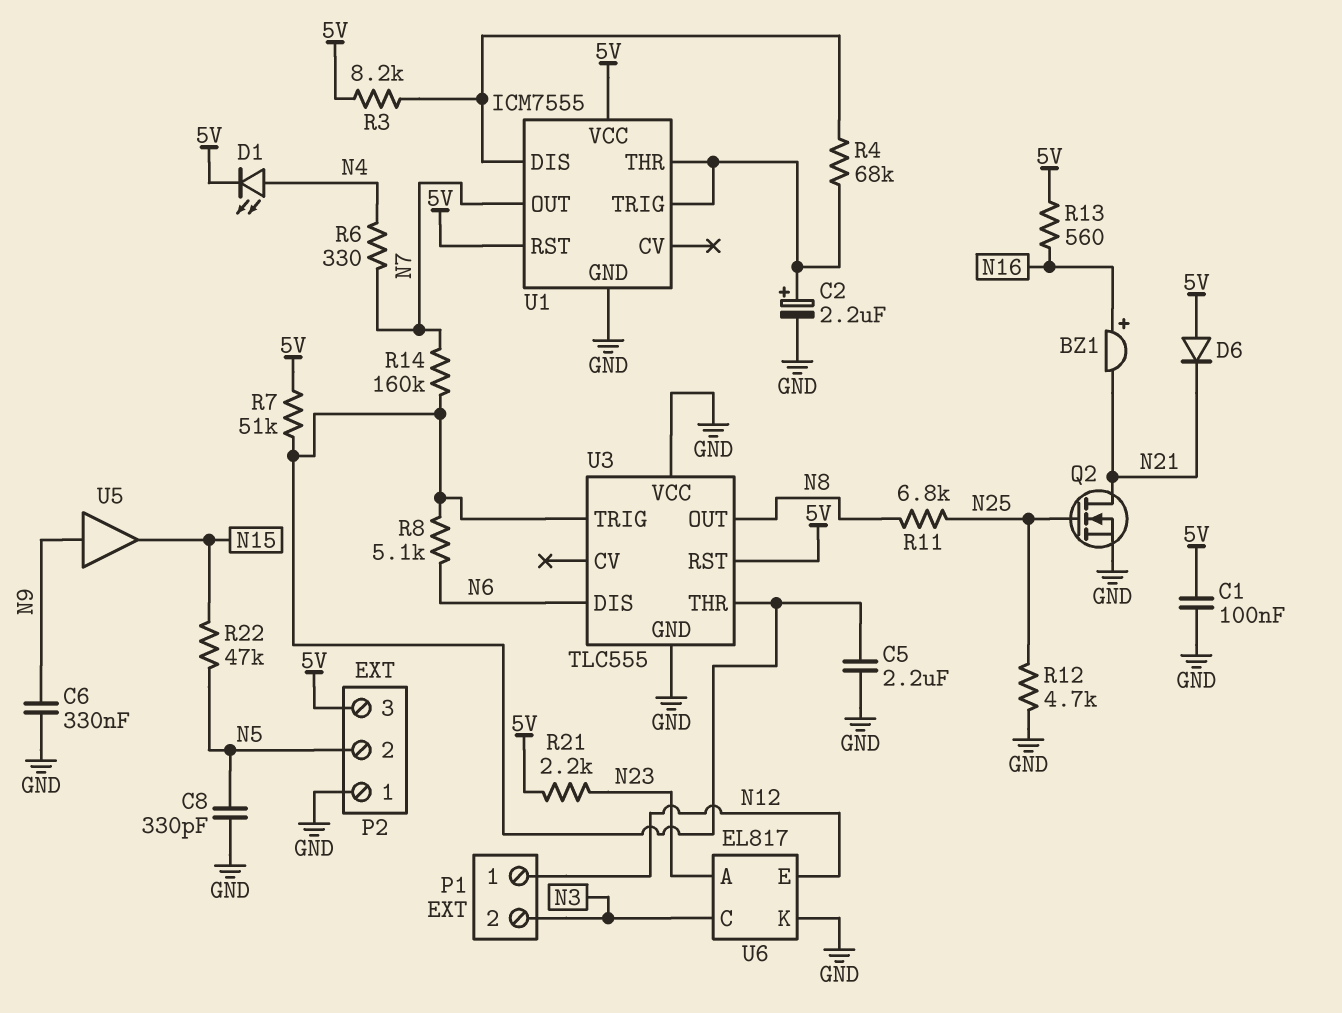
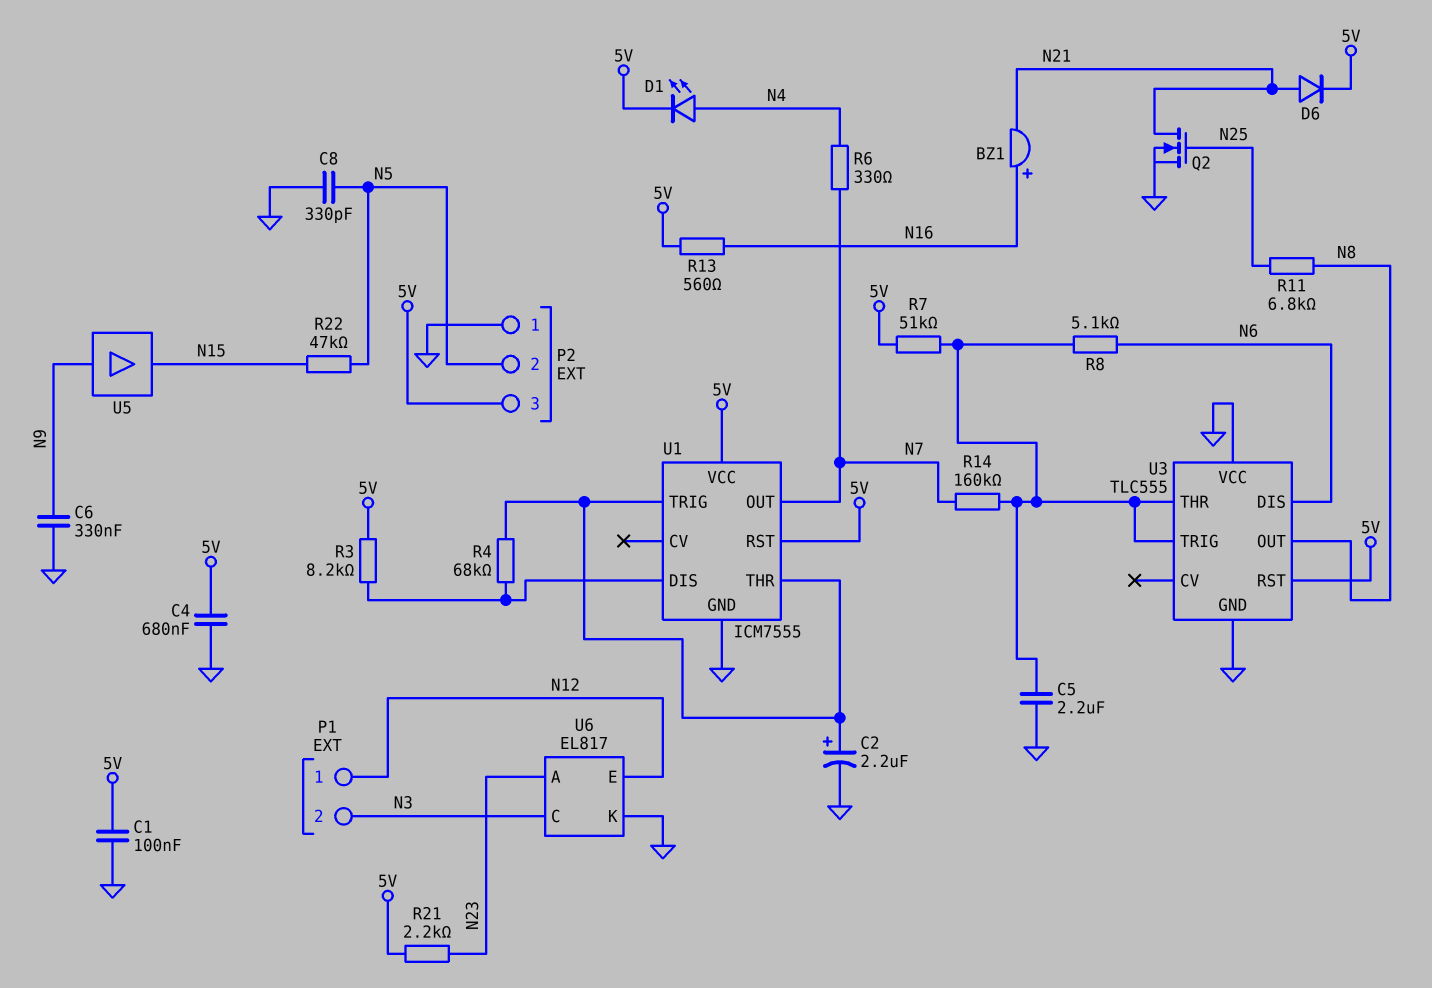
C4: none -> 680nF (5V, GND)
D6: diode (A 5V, K N21) -> diode (A N21, K 5V)
R12: 4.7k (GND, N25) -> none

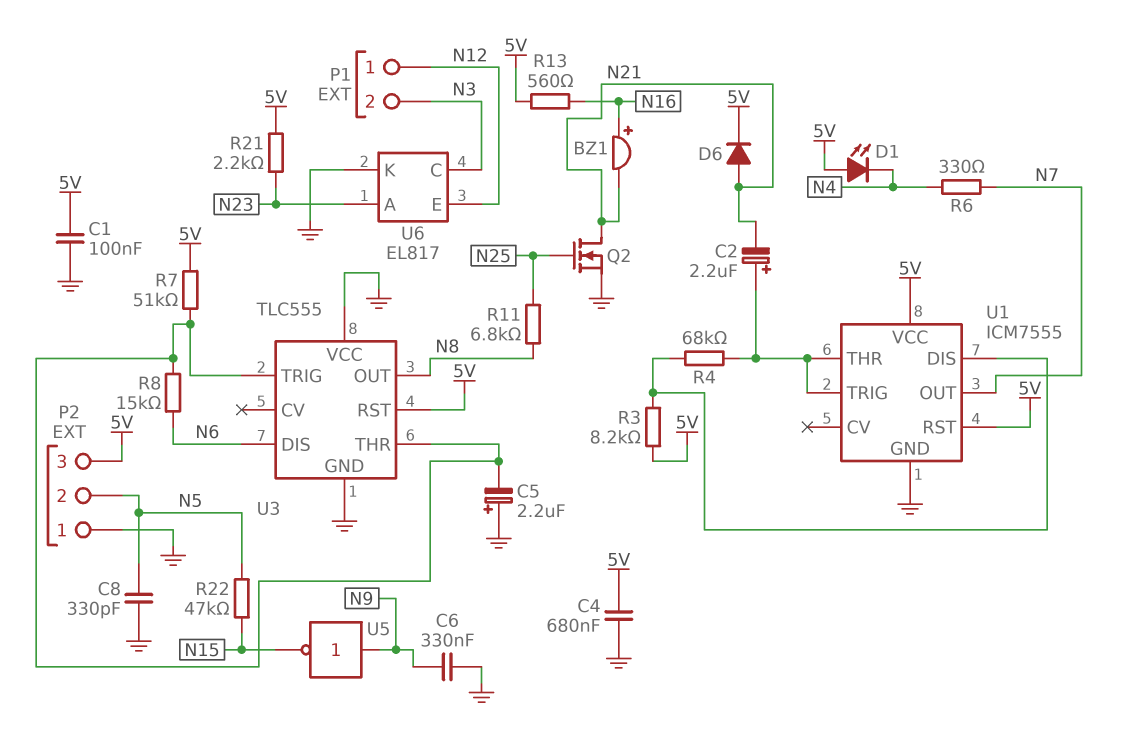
C2: 2.2uF (plus U1/THR, minus GND) -> 2.2uF (plus U1/THR, minus N21)
C5: 2.2uF (GND, U3/THR) -> 2.2uF (plus GND, minus U3/THR)
D1: LED (A N4, K 5V) -> LED (A 5V, K N4)
R8: 5.1k (N6, U3/THR) -> 15k (N6, U3/THR)
R14: 160k (N7, U3/THR) -> none
U5: buffer (in N9, out N15) -> NOT (in N9, out N15)

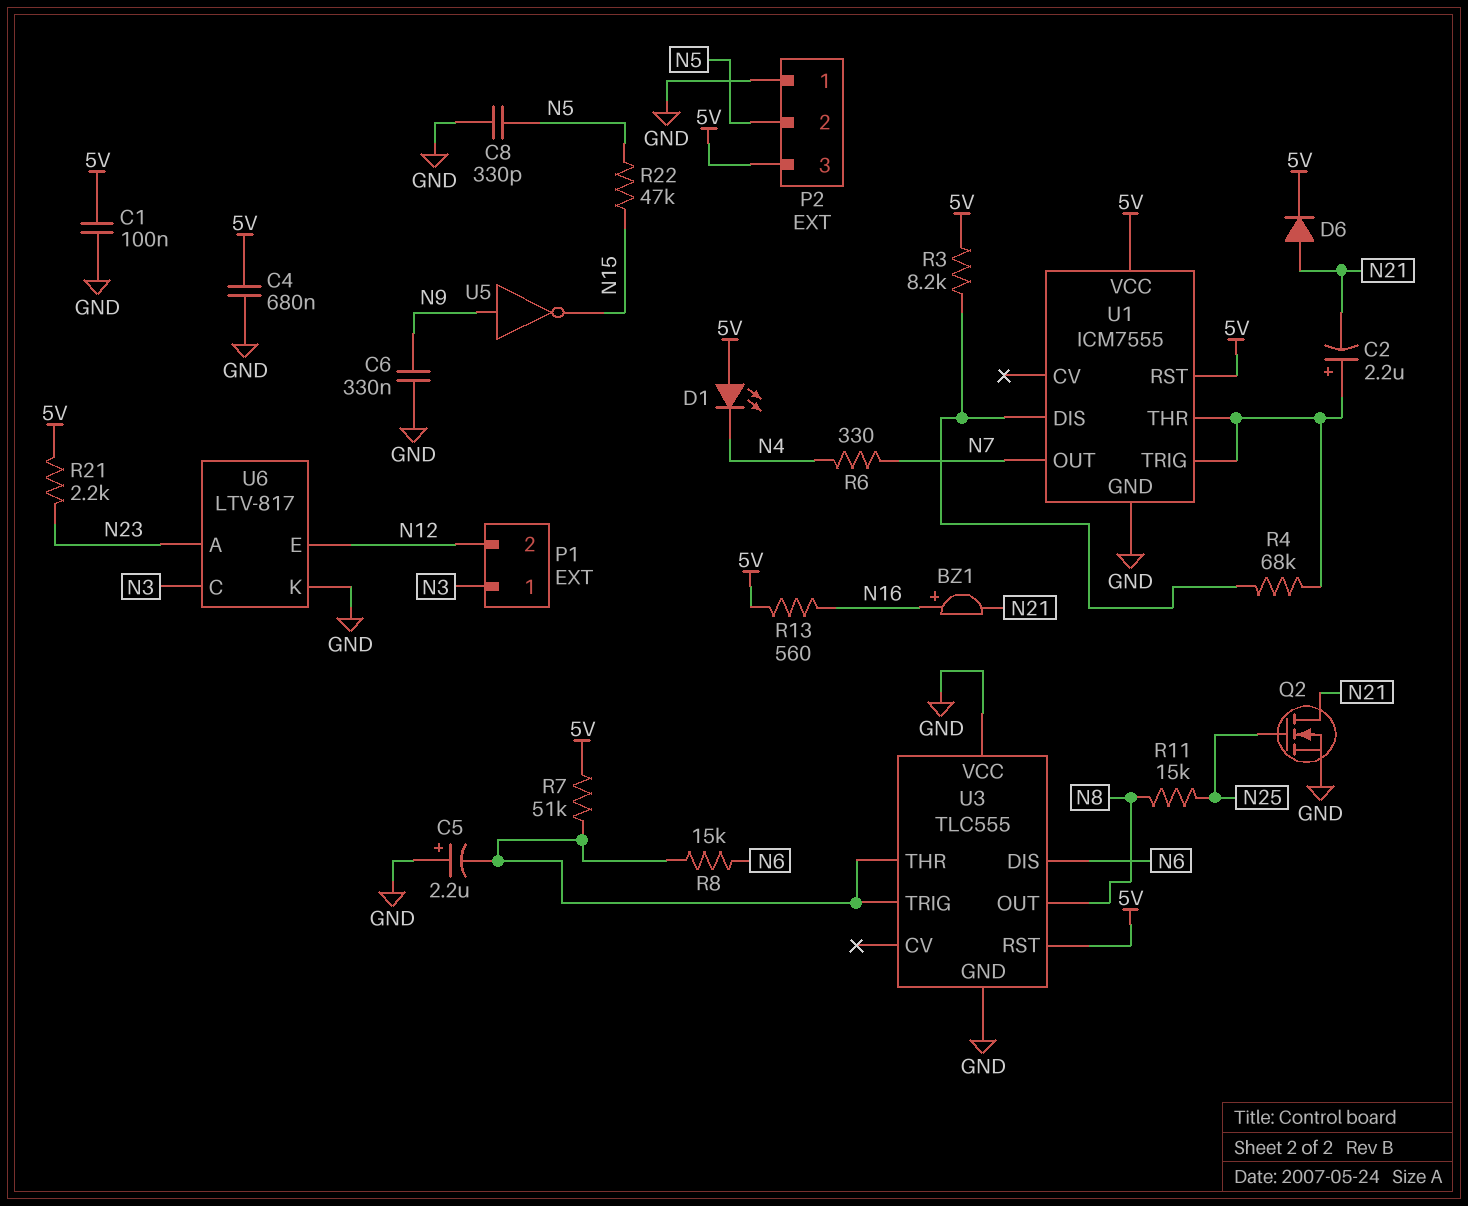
P1 pin 1: N12 -> N3
P1 pin 2: N3 -> N12
R11: 6.8k (N8, N25) -> 15k (N8, N25)
U6: EL817 -> LTV-817

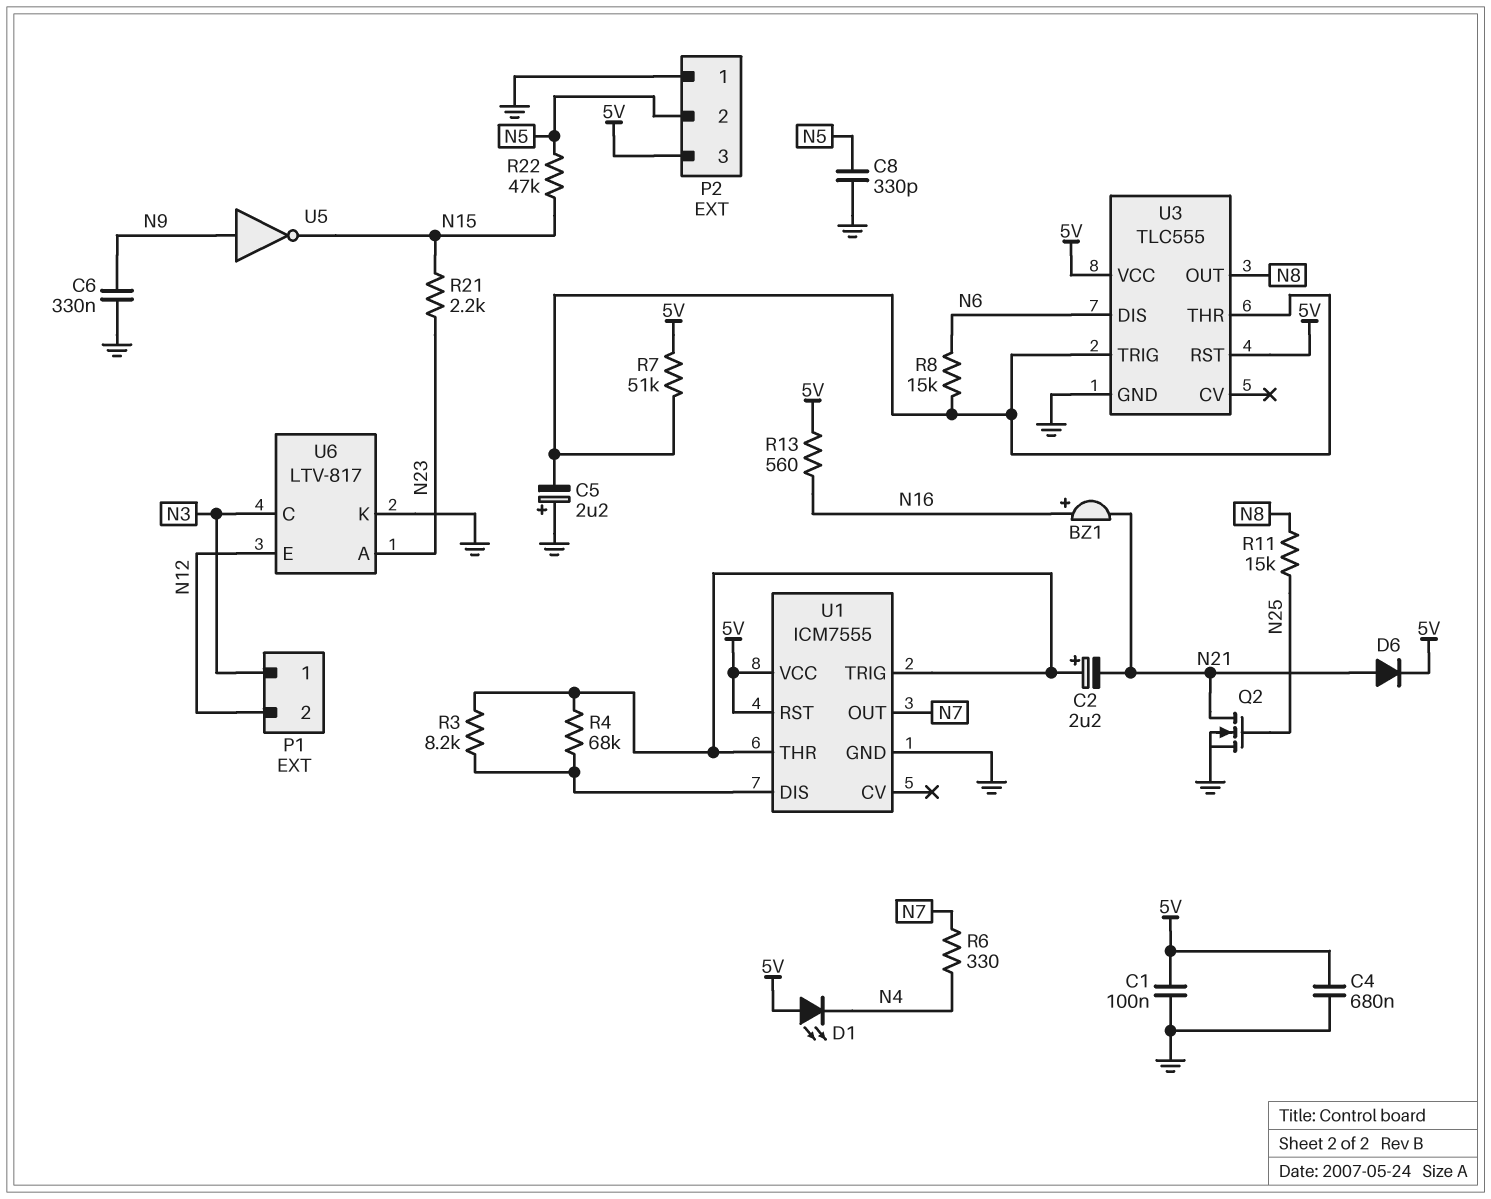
R3: 8.2k (5V, U1/DIS) -> 8.2k (U1/DIS, U1/THR)
R21: 2.2k (5V, N23) -> 2.2k (N15, N23)
U3 pin VCC: GND -> 5V

